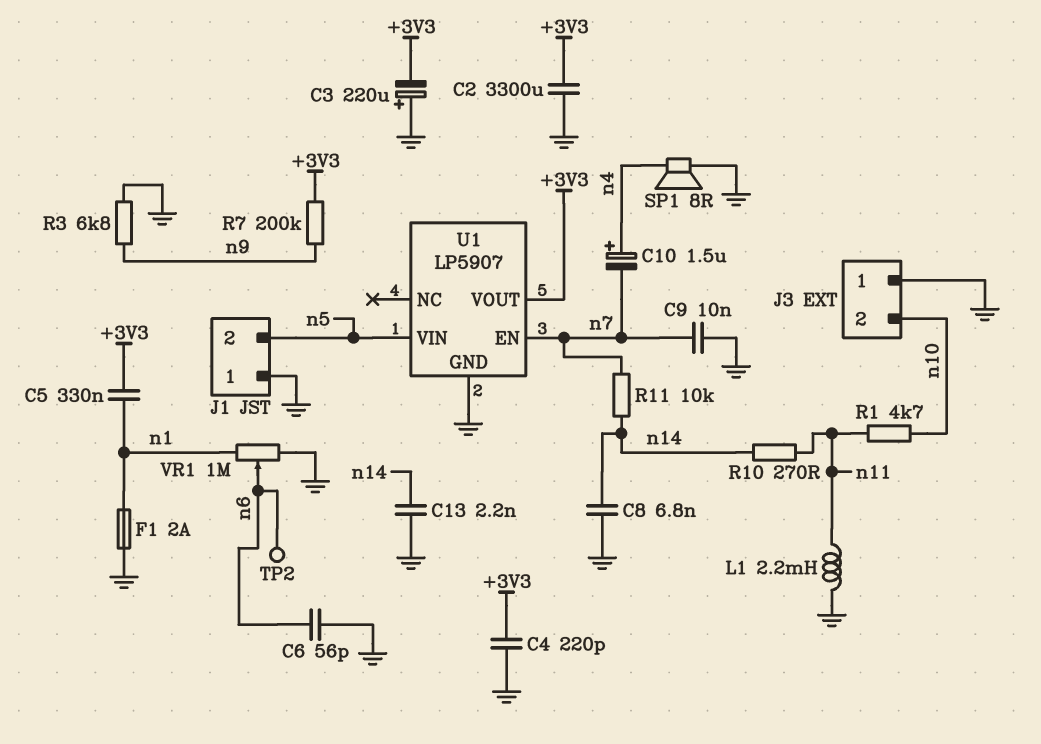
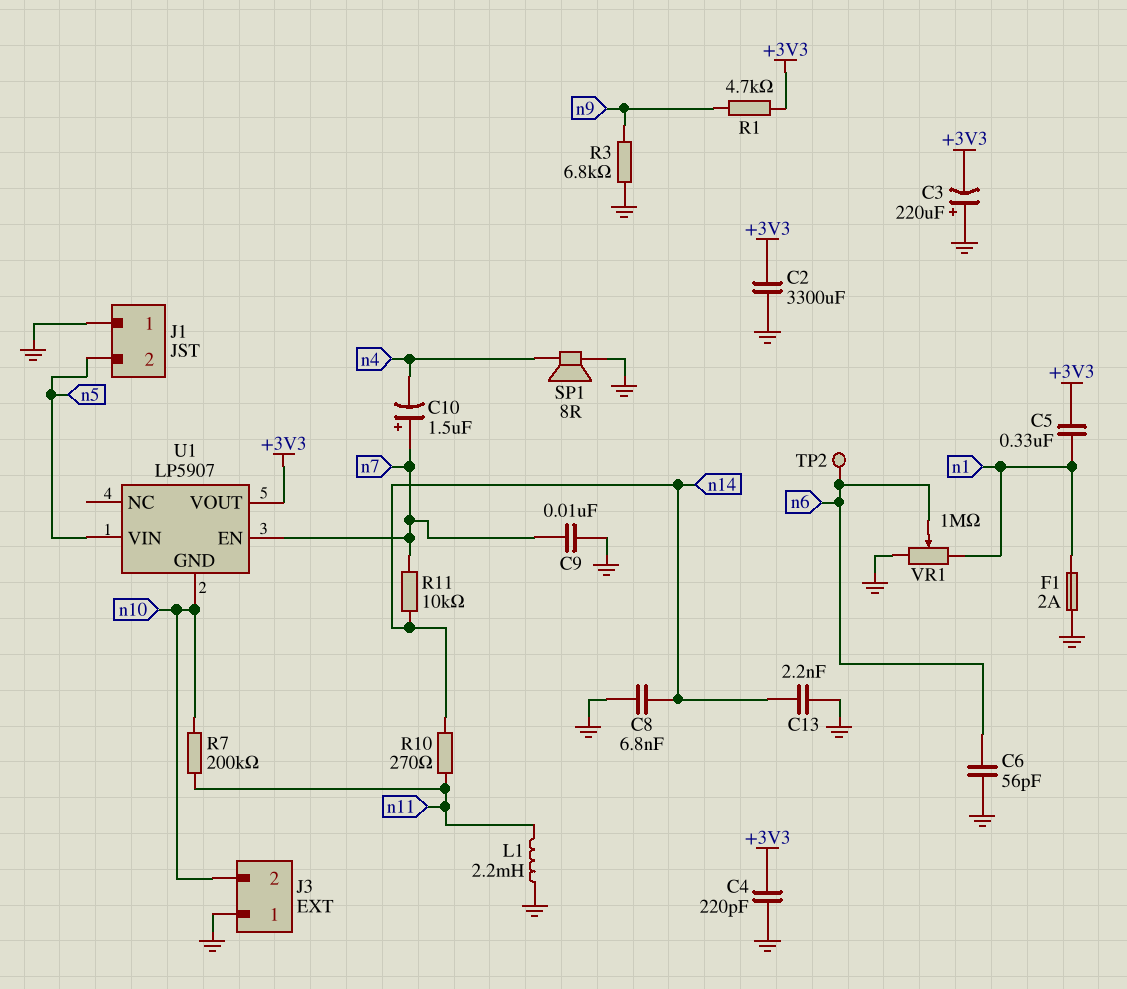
C10: 1.5uF (plus n4, minus n7) -> 1.5uF (plus n7, minus n4)
R1: 4.7k (n10, n11) -> 4.7k (+3V3, n9)
R7: 200k (+3V3, n9) -> 200k (n10, n11)
U1 pin GND: GND -> n10

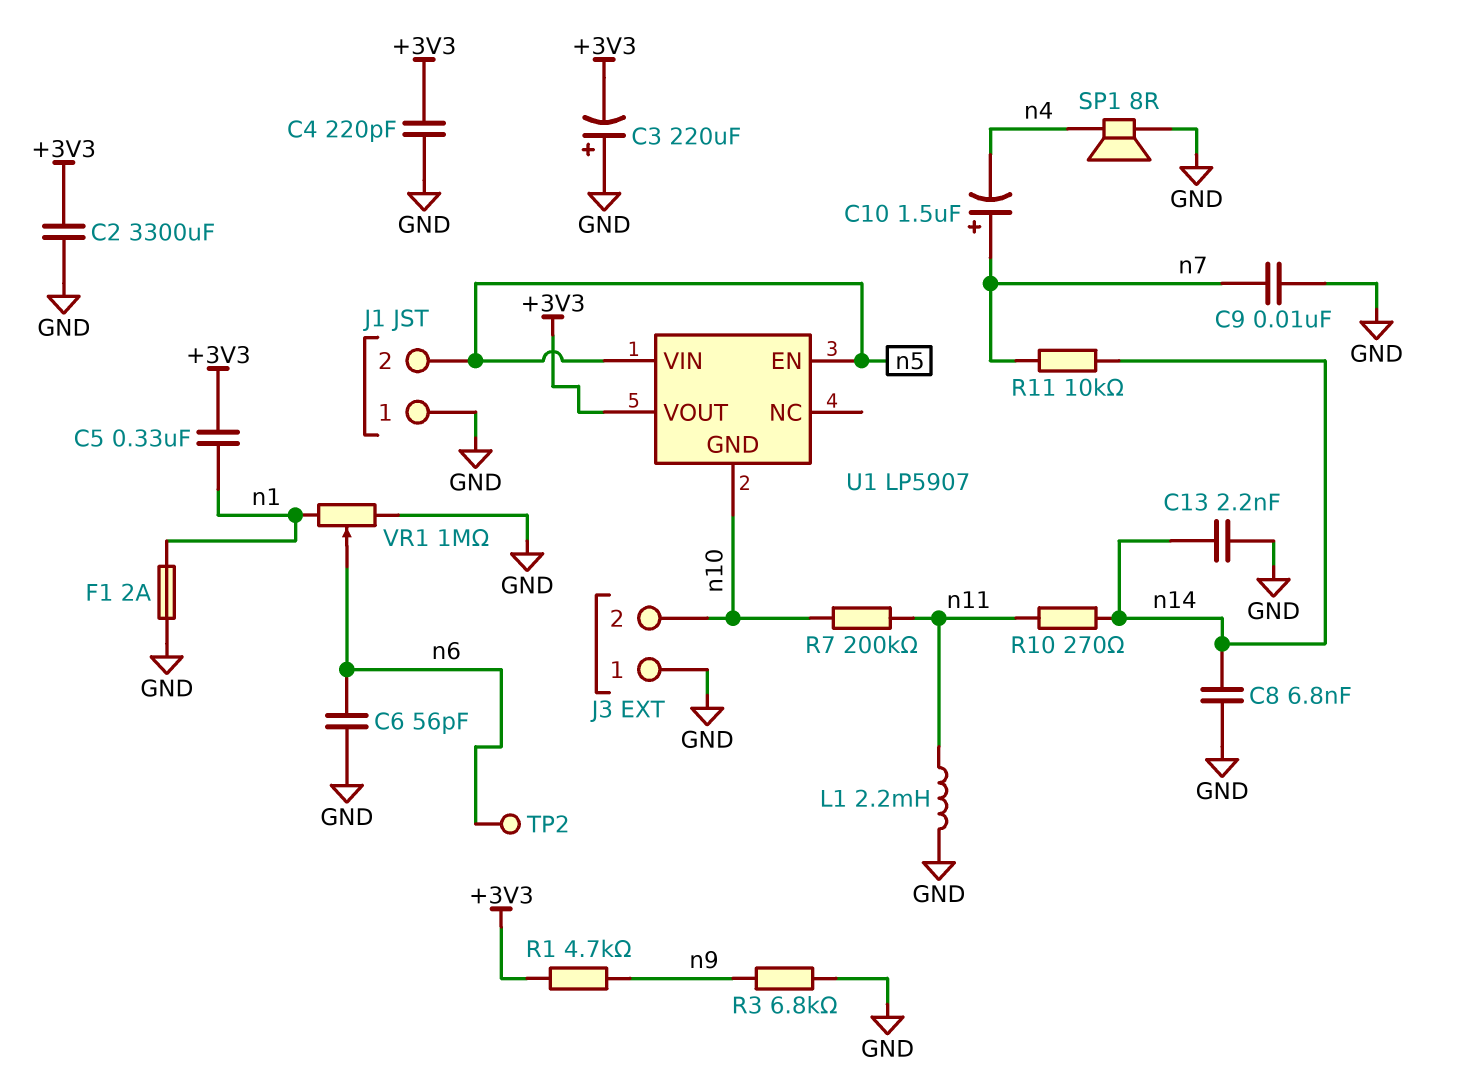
U1 pin EN: n7 -> n5

